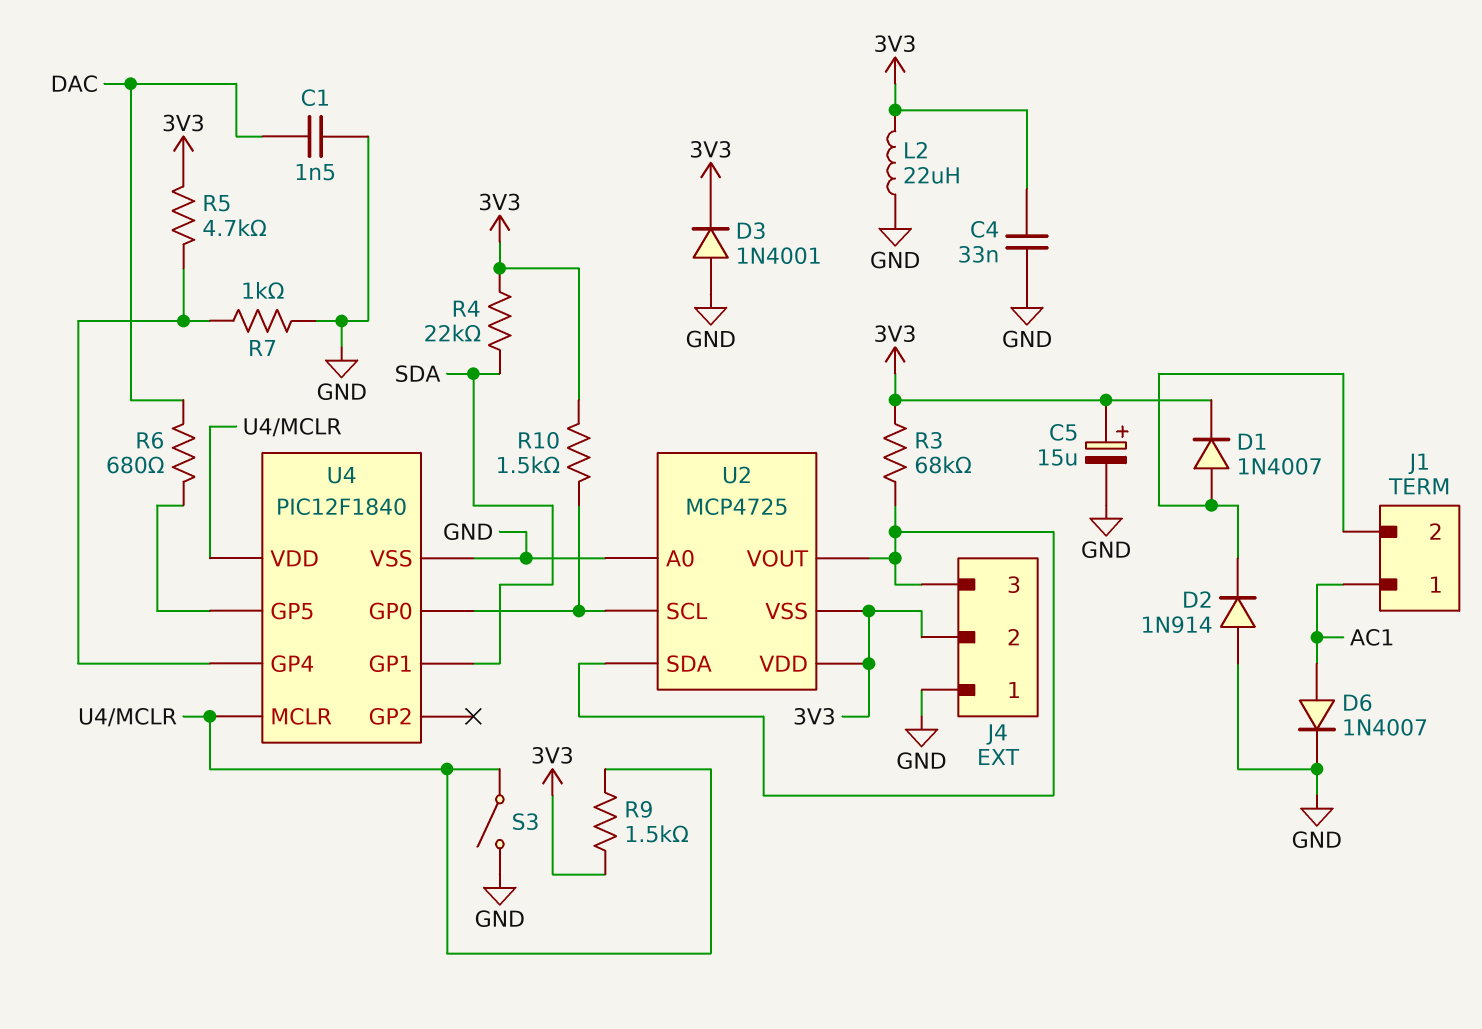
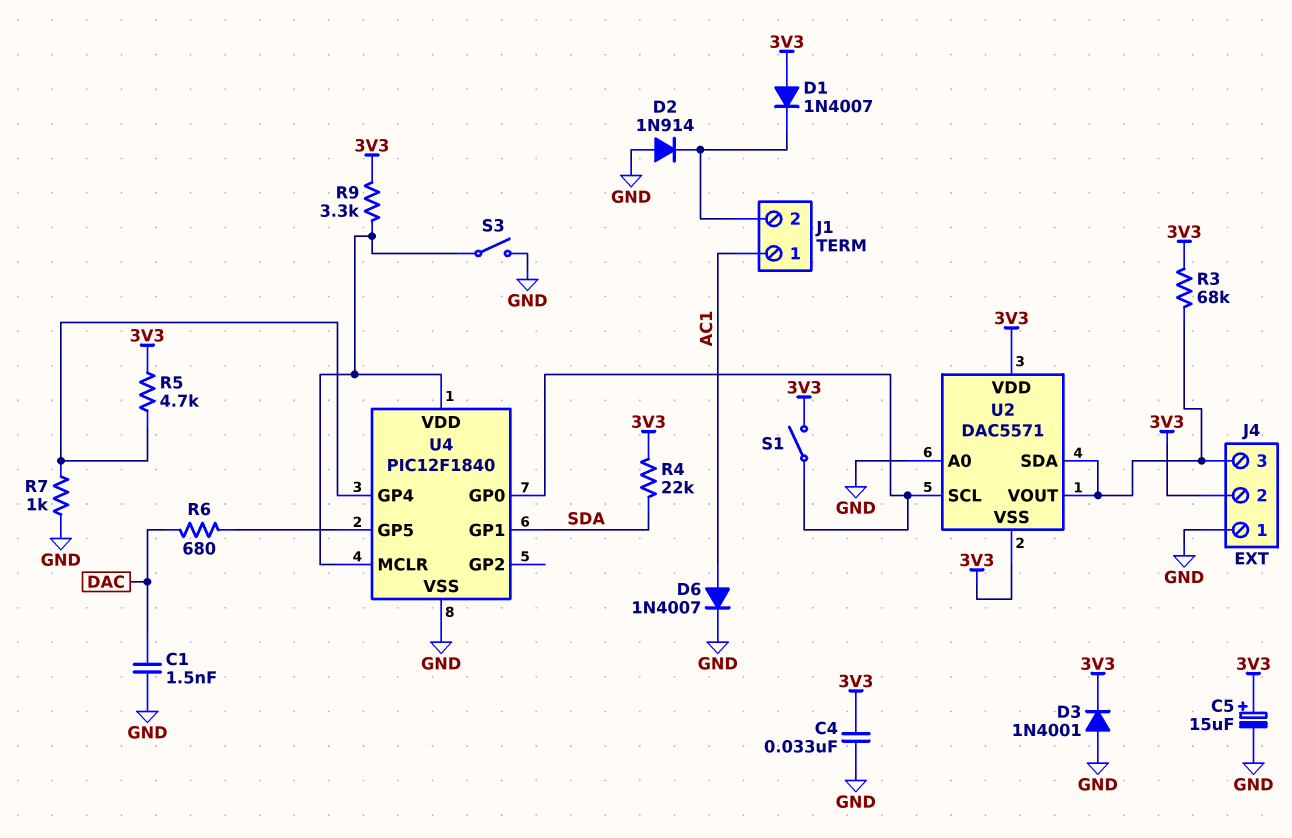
D1: diode 1N4007 (A J1/2, K 3V3) -> diode 1N4007 (A 3V3, K J1/2)
L2: 22uH (3V3, GND) -> none
R9: 1.5k (3V3, U4/MCLR) -> 3.3k (3V3, U4/MCLR)
R10: 1.5k (3V3, U2/SCL) -> none
S1: none -> switch (3V3, U2/SCL)
U2: MCP4725 -> DAC5571

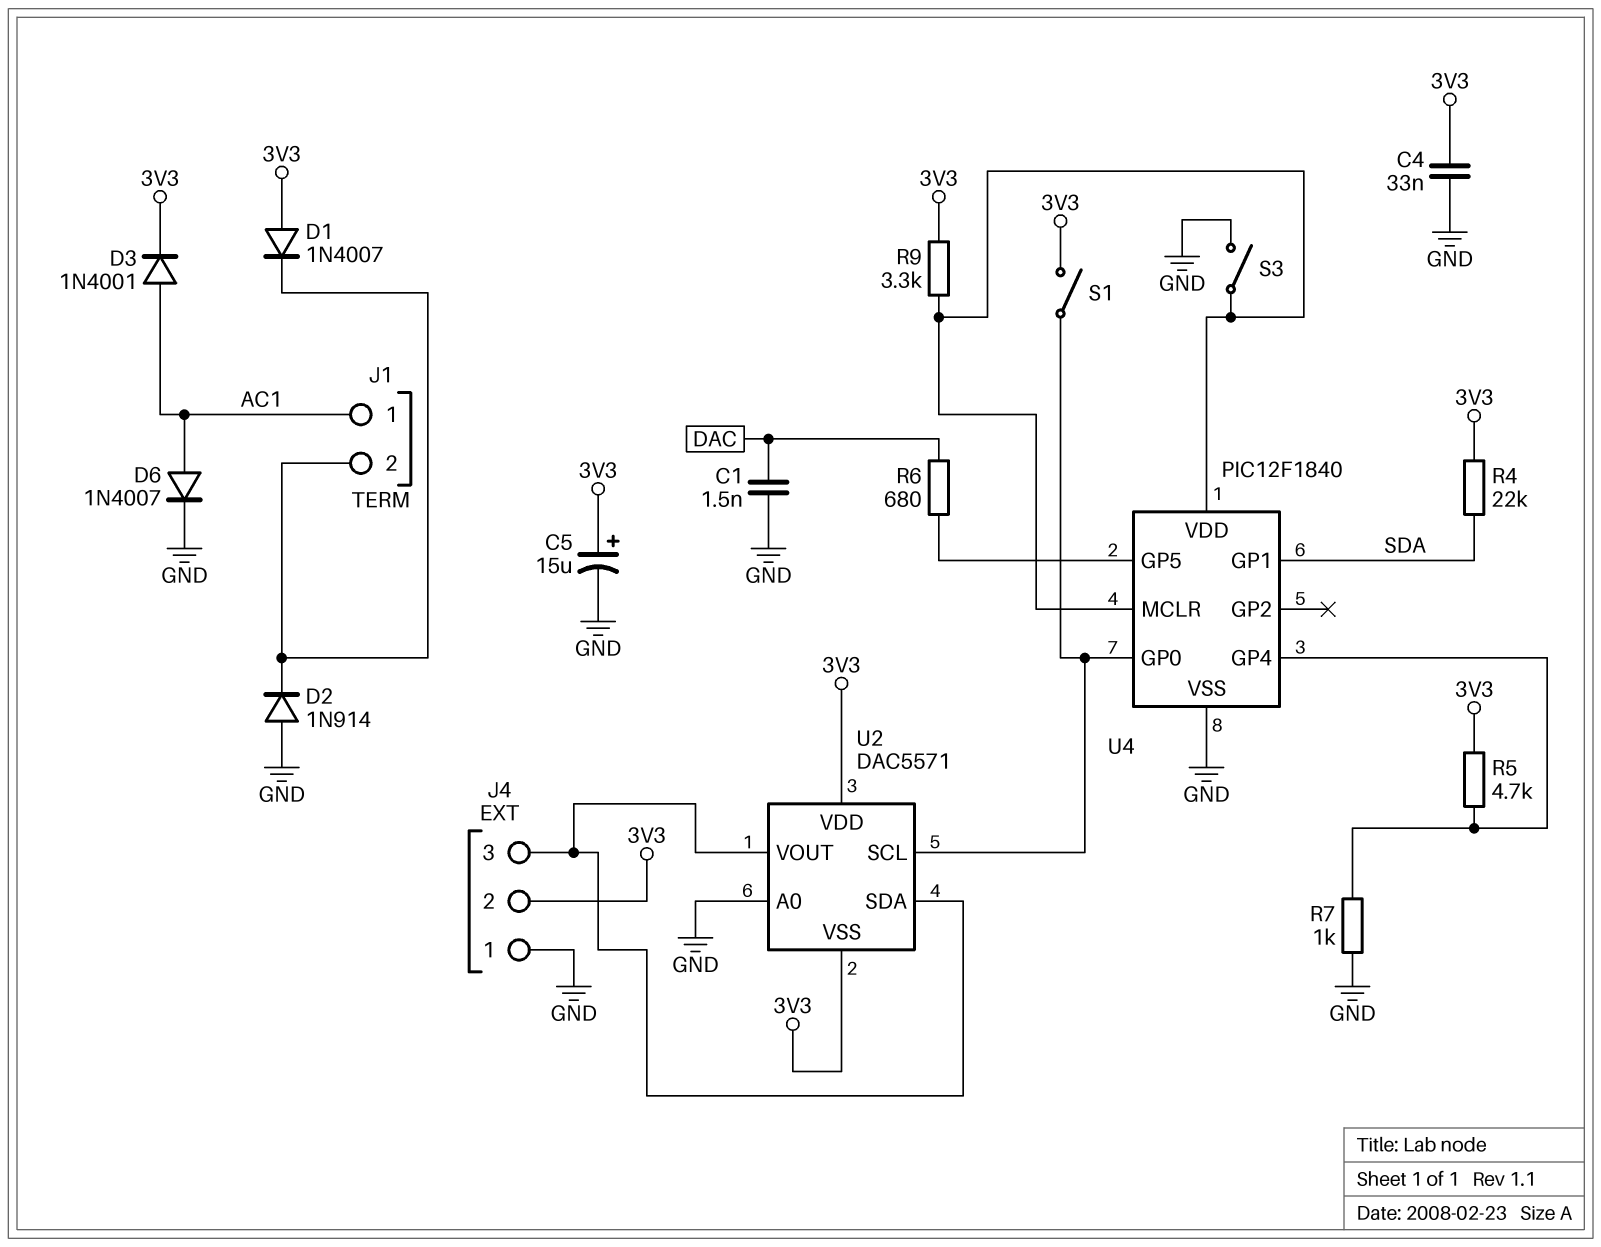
D3: diode 1N4001 (A GND, K 3V3) -> diode 1N4001 (A AC1, K 3V3)
R3: 68k (3V3, J4/3) -> none

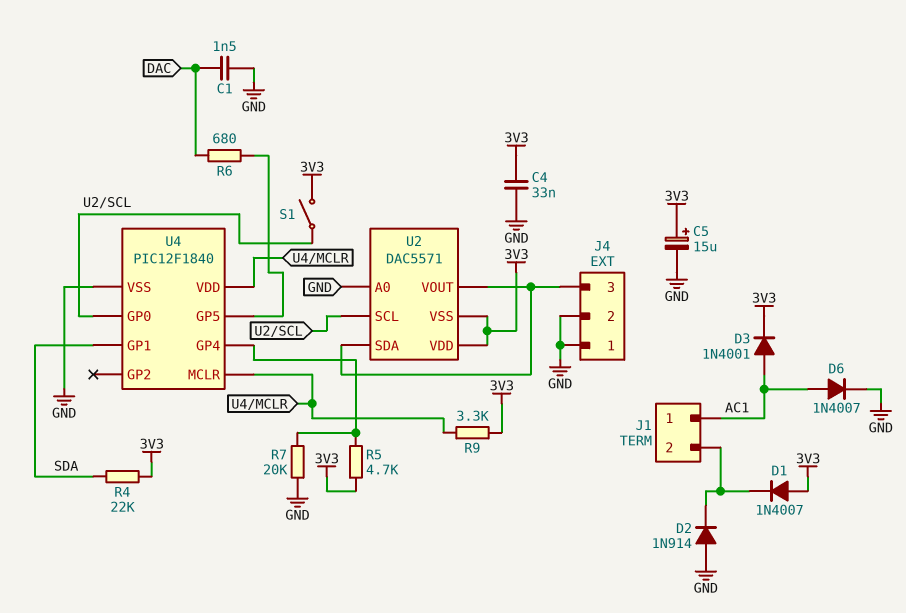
J4 pin 2: 3V3 -> GND
R7: 1k (GND, U4/GP4) -> 20k (GND, U4/GP4)
S3: switch (GND, U4/MCLR) -> none

